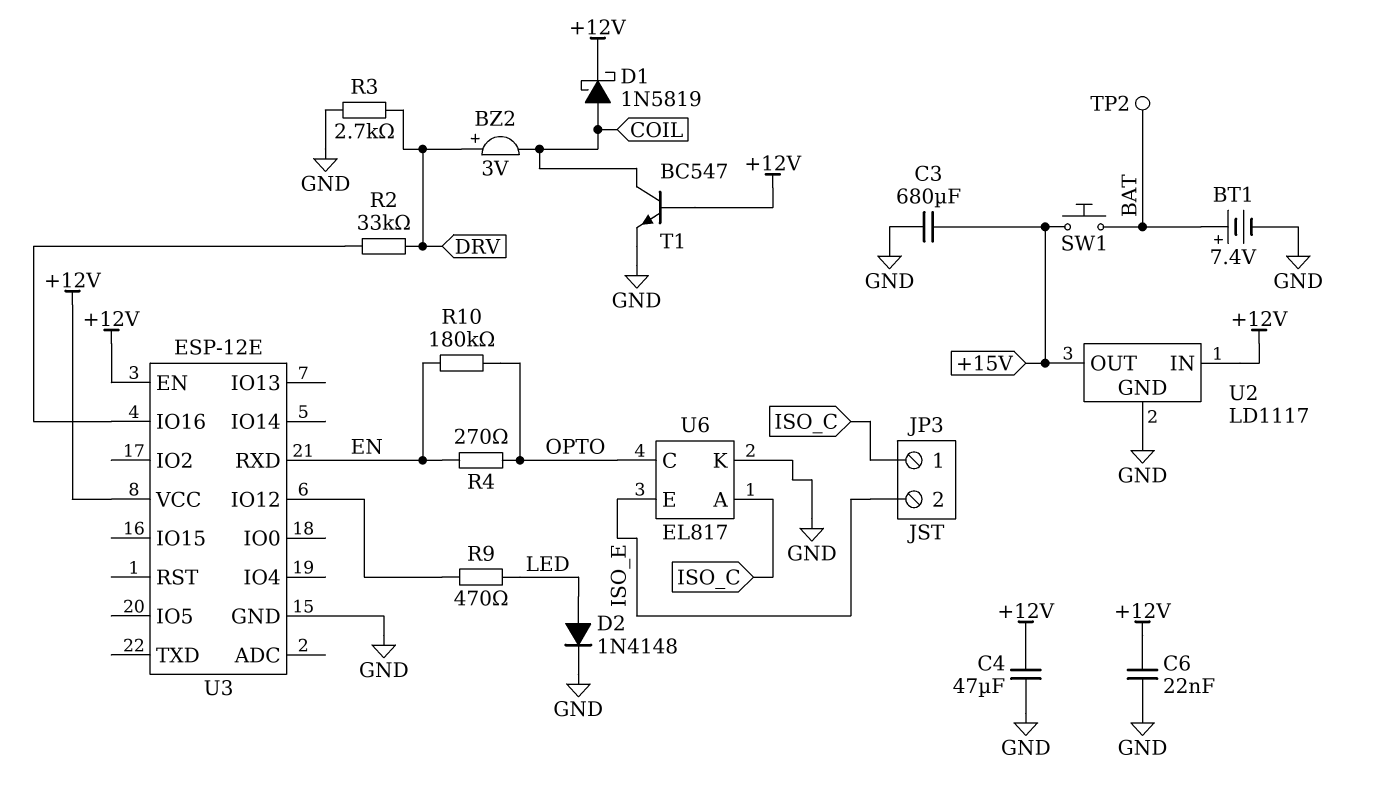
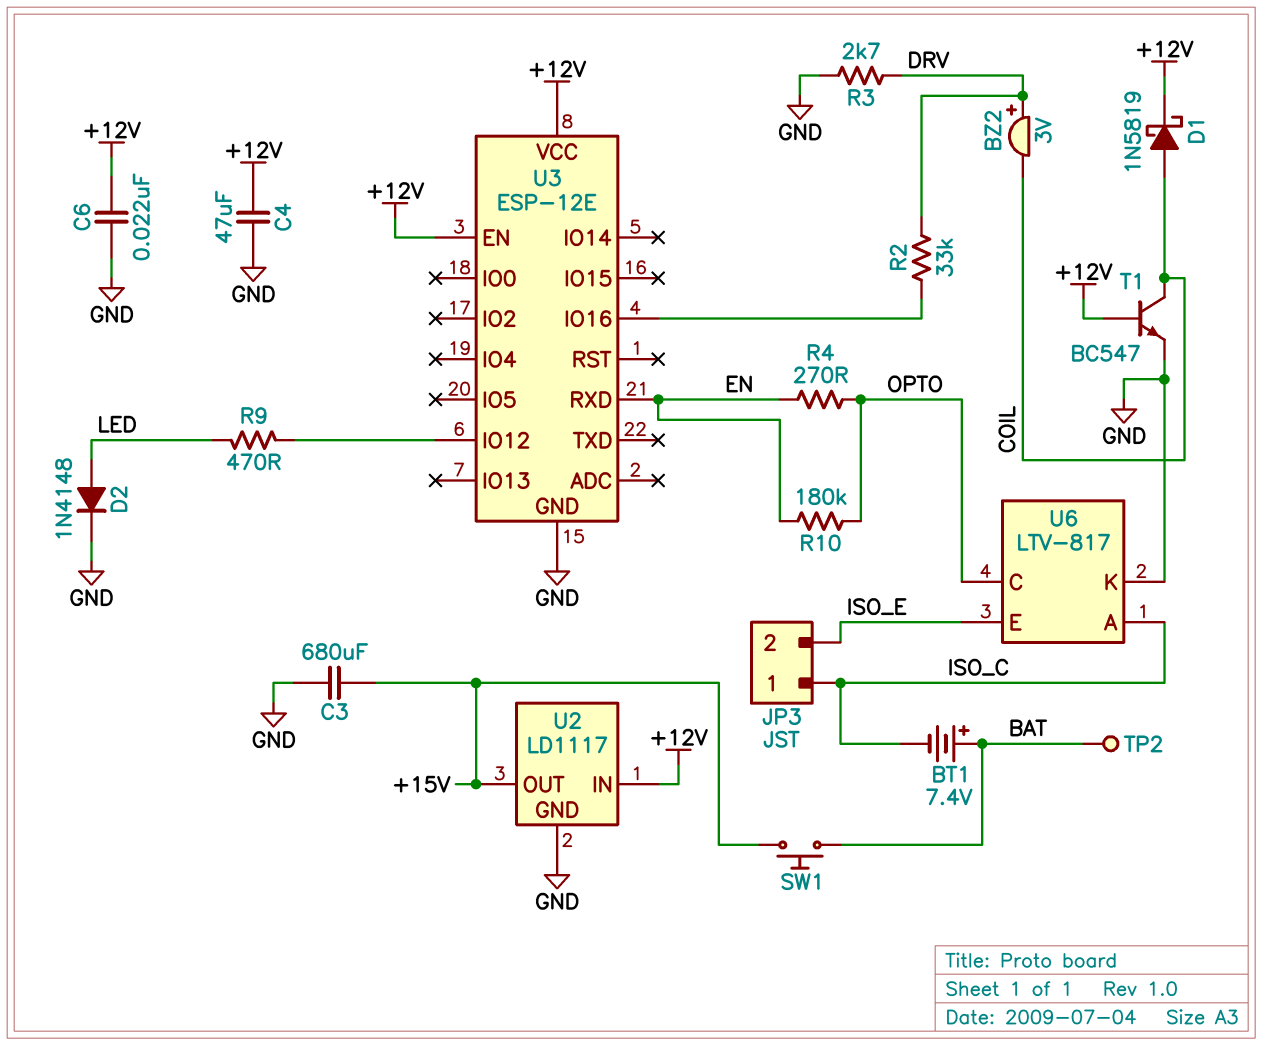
BT1: 7.4V (plus BAT, minus GND) -> 7.4V (plus BAT, minus ISO_C)
U6: EL817 -> LTV-817

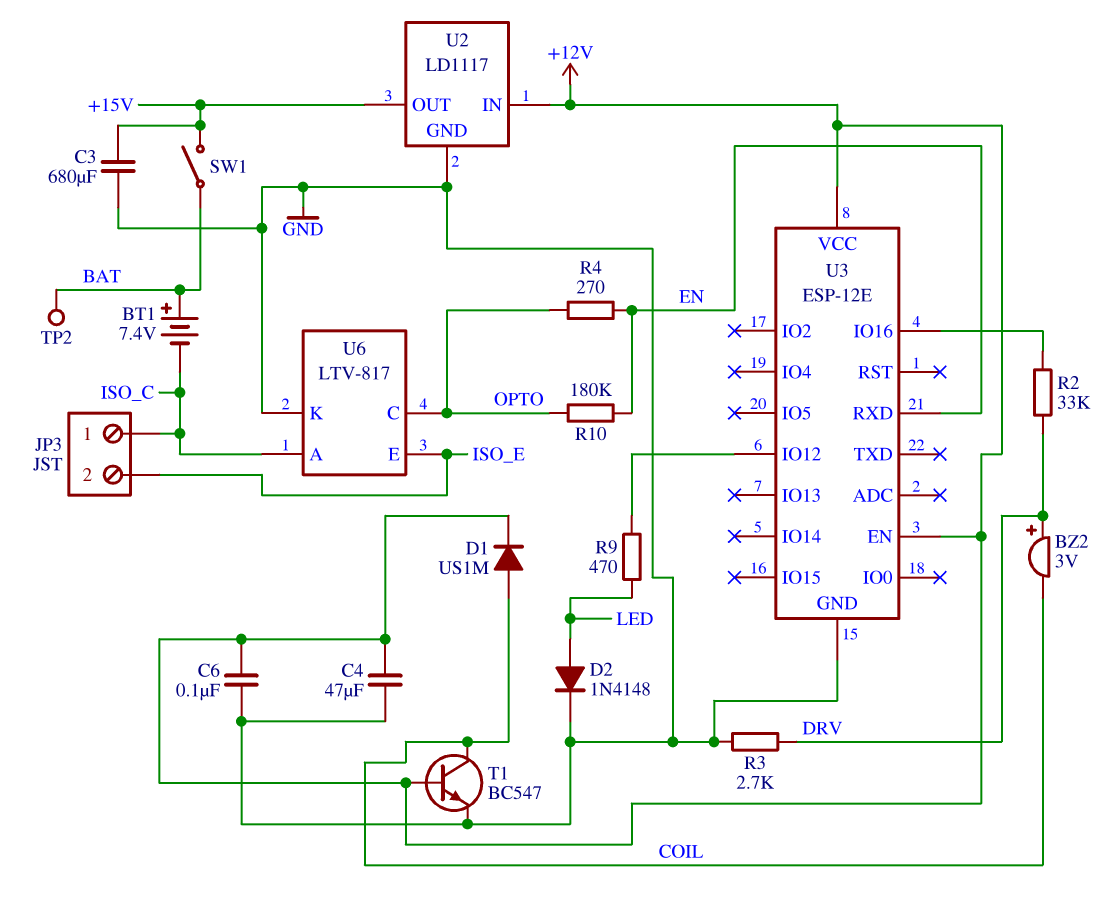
C6: 22nF (+12V, GND) -> 100nF (+12V, GND)
D1: schottky 1N5819 (A COIL, K +12V) -> diode US1M (A COIL, K +12V)
SW1: button (+15V, BAT) -> switch (+15V, BAT)

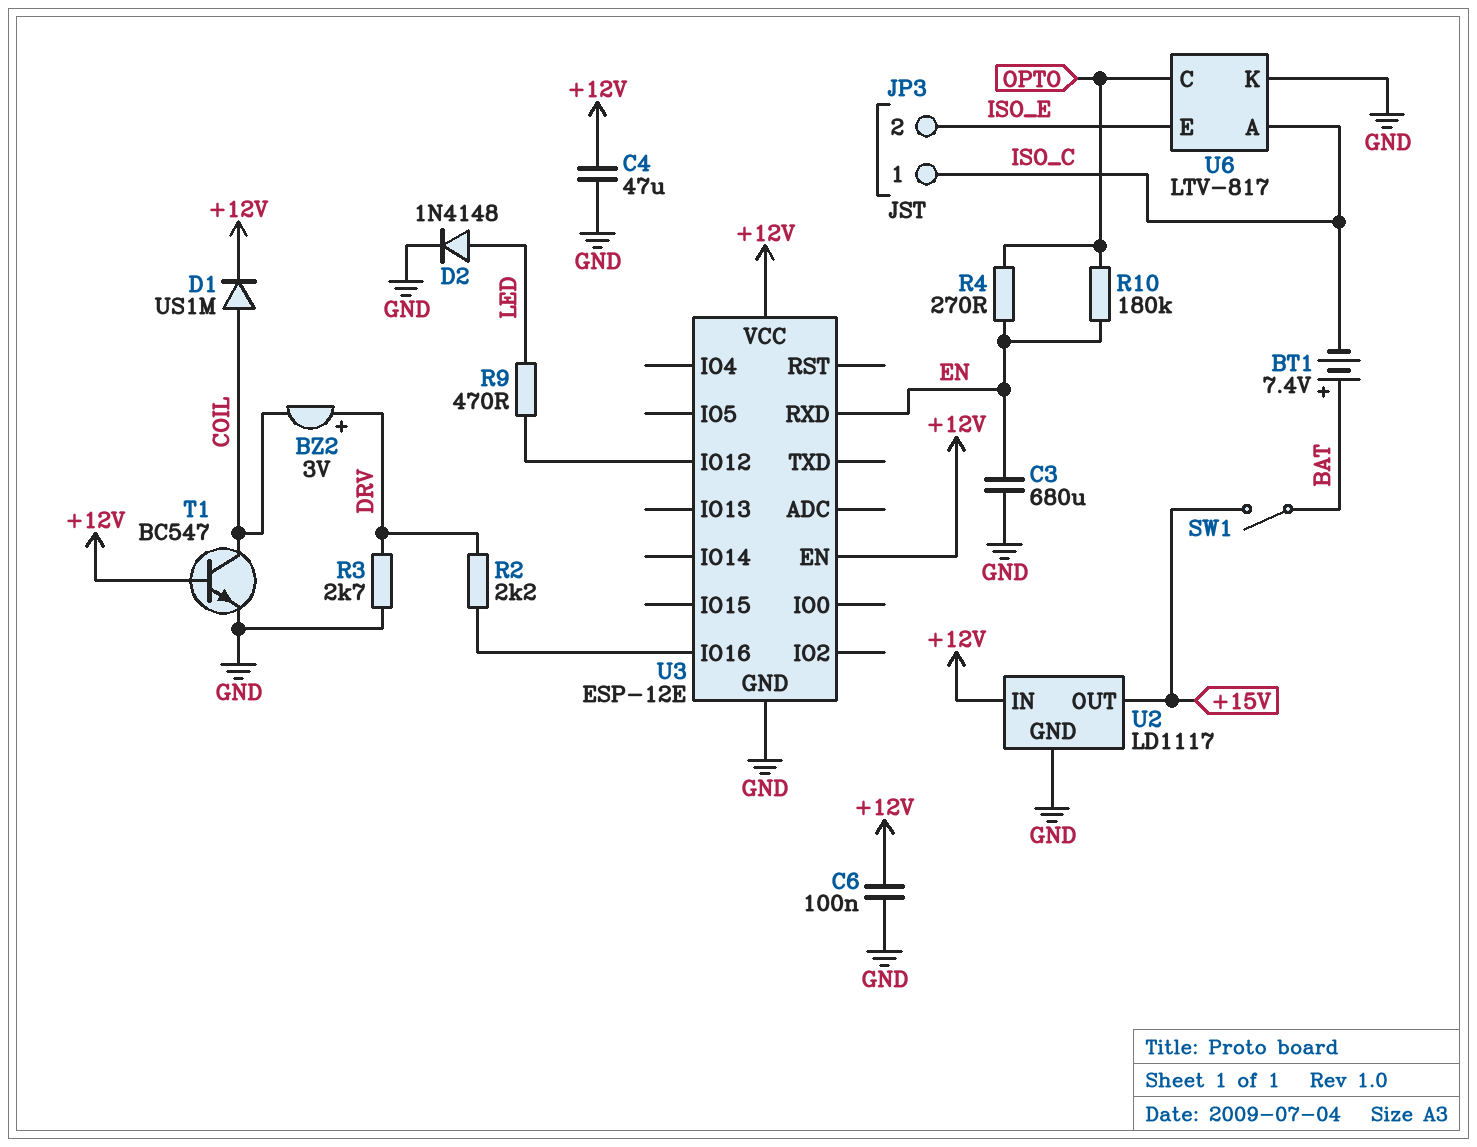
C3: 680uF (+15V, GND) -> 680uF (EN, GND)
R2: 33k (DRV, U3/IO16) -> 2.2k (DRV, U3/IO16)
TP2: test point (BAT) -> none

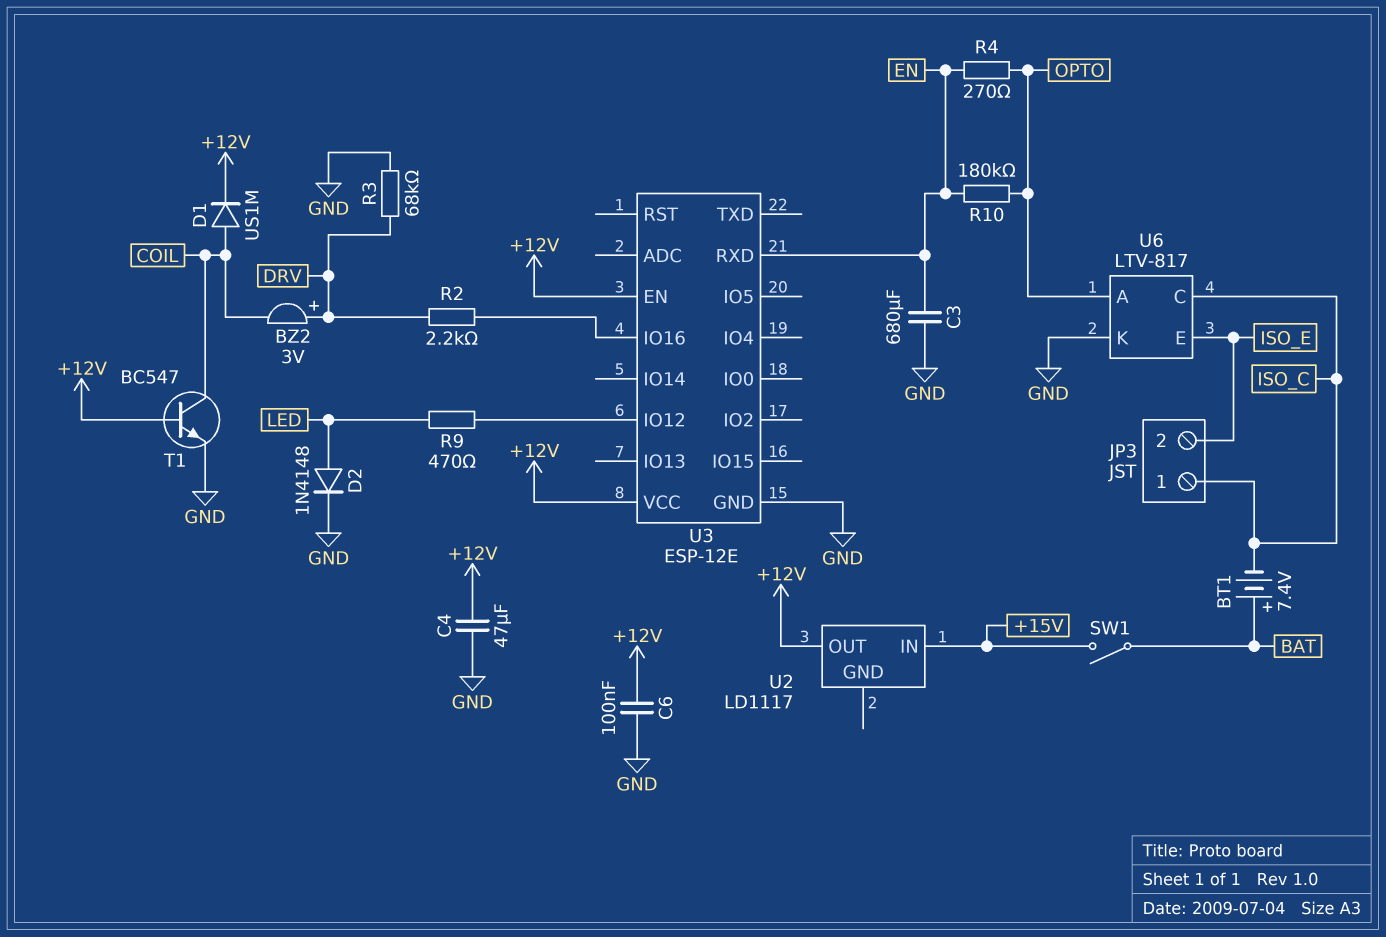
R3: 2.7k (DRV, GND) -> 68k (DRV, GND)
U2 pin GND: GND -> none
U2 pin IN: +12V -> +15V
U2 pin OUT: +15V -> +12V
U6 pin A: ISO_C -> OPTO
U6 pin C: OPTO -> ISO_C

